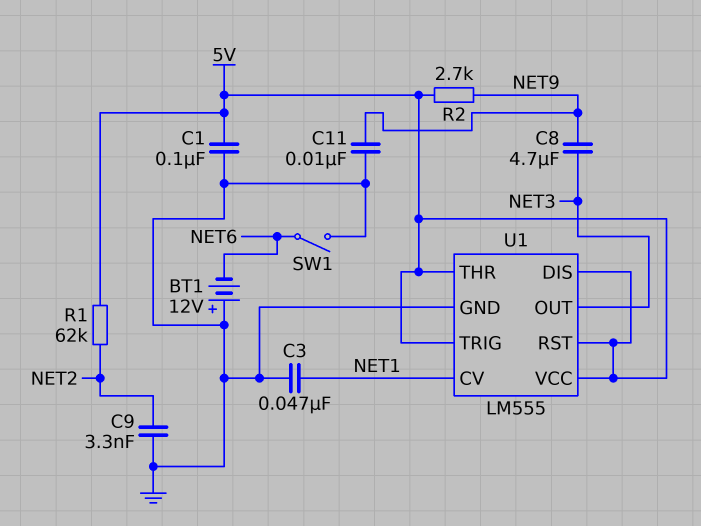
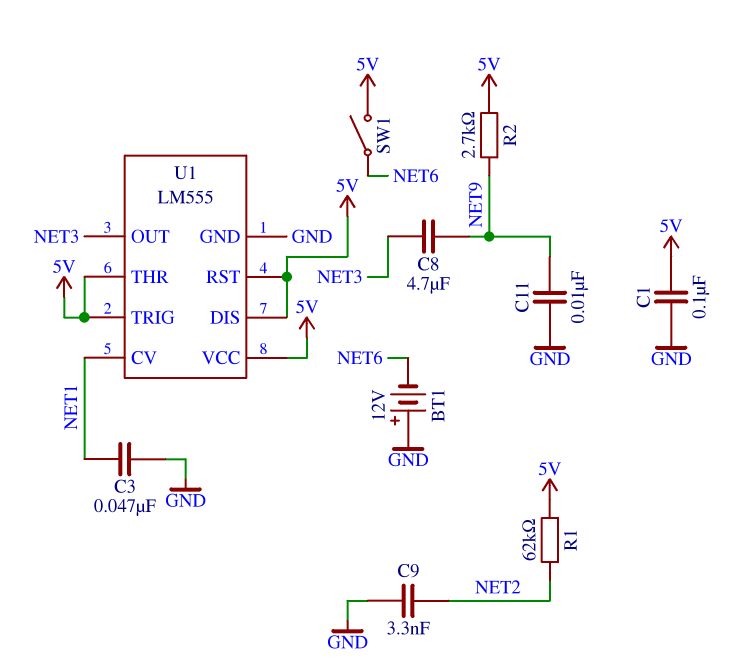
SW1: switch (GND, NET6) -> switch (5V, NET6)

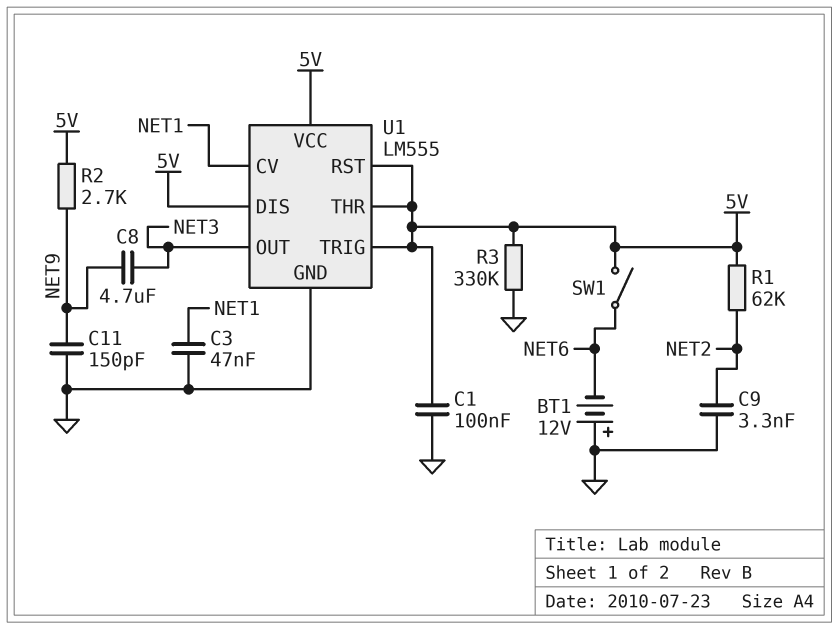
C11: 10nF (GND, NET9) -> 150pF (GND, NET9)
R3: none -> 330k (5V, GND)

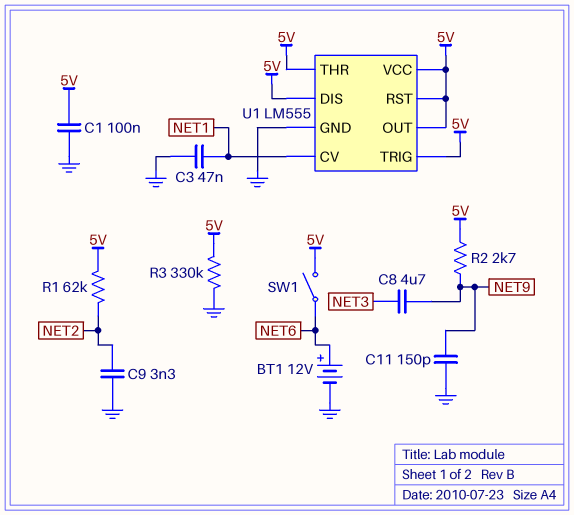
BT1: 12V (plus GND, minus NET6) -> 12V (plus NET6, minus GND)
U1 pin OUT: NET3 -> 5V

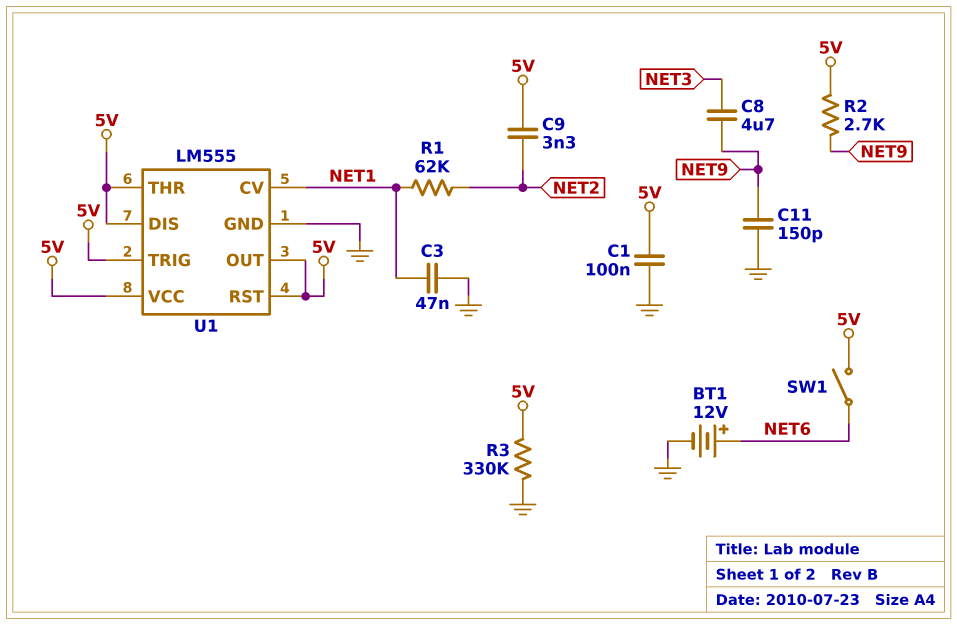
C9: 3.3nF (GND, NET2) -> 3.3nF (5V, NET2)
R1: 62k (5V, NET2) -> 62k (NET1, NET2)

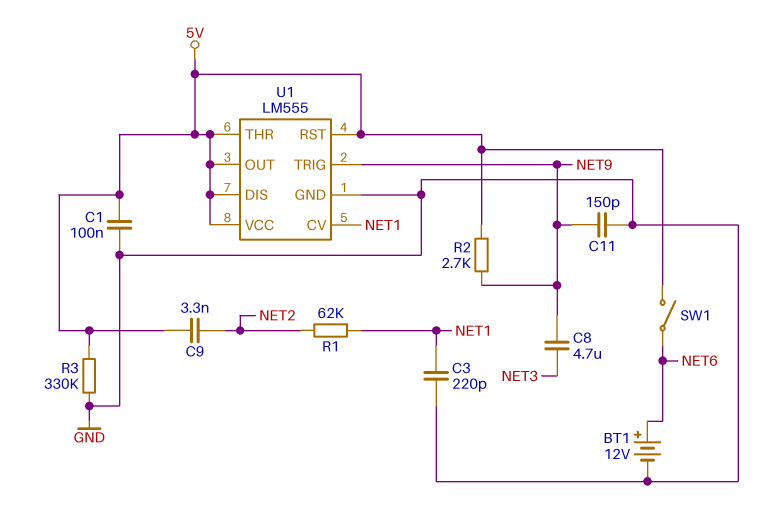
C3: 47nF (GND, NET1) -> 220pF (GND, NET1)
U1 pin TRIG: 5V -> NET9

